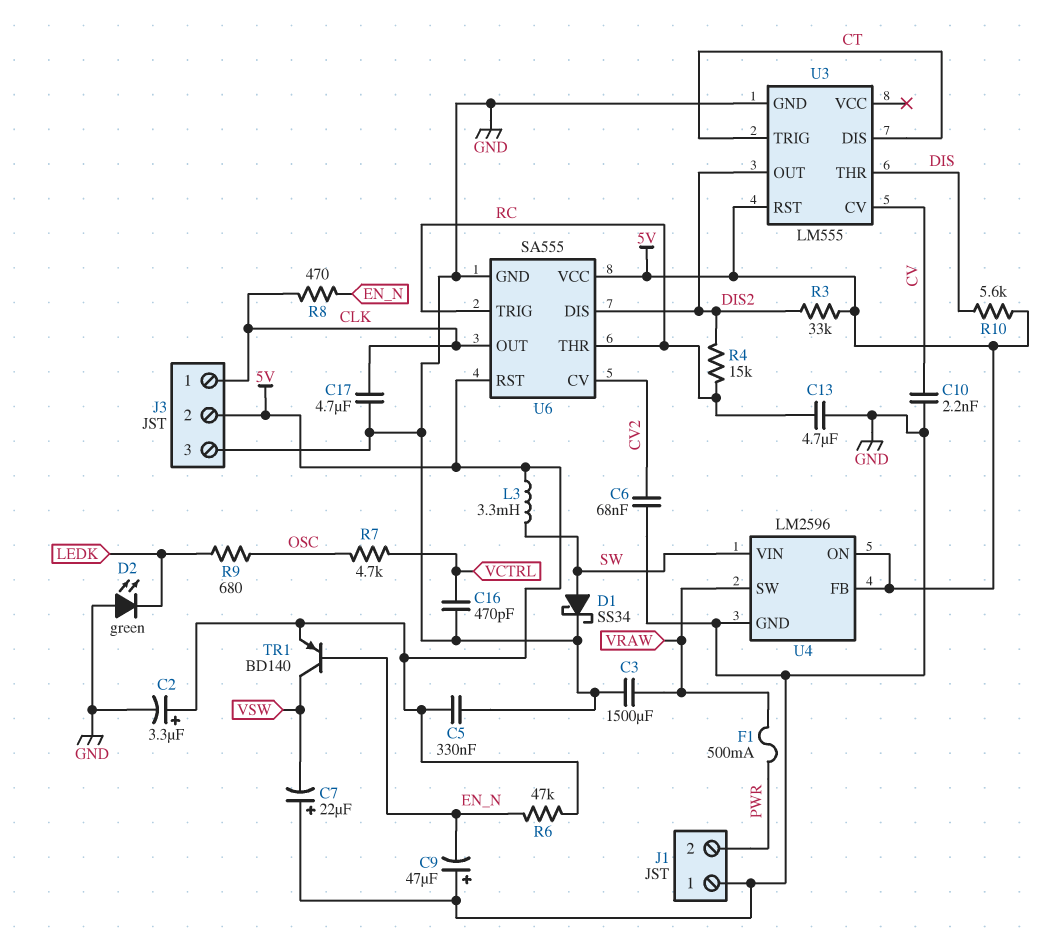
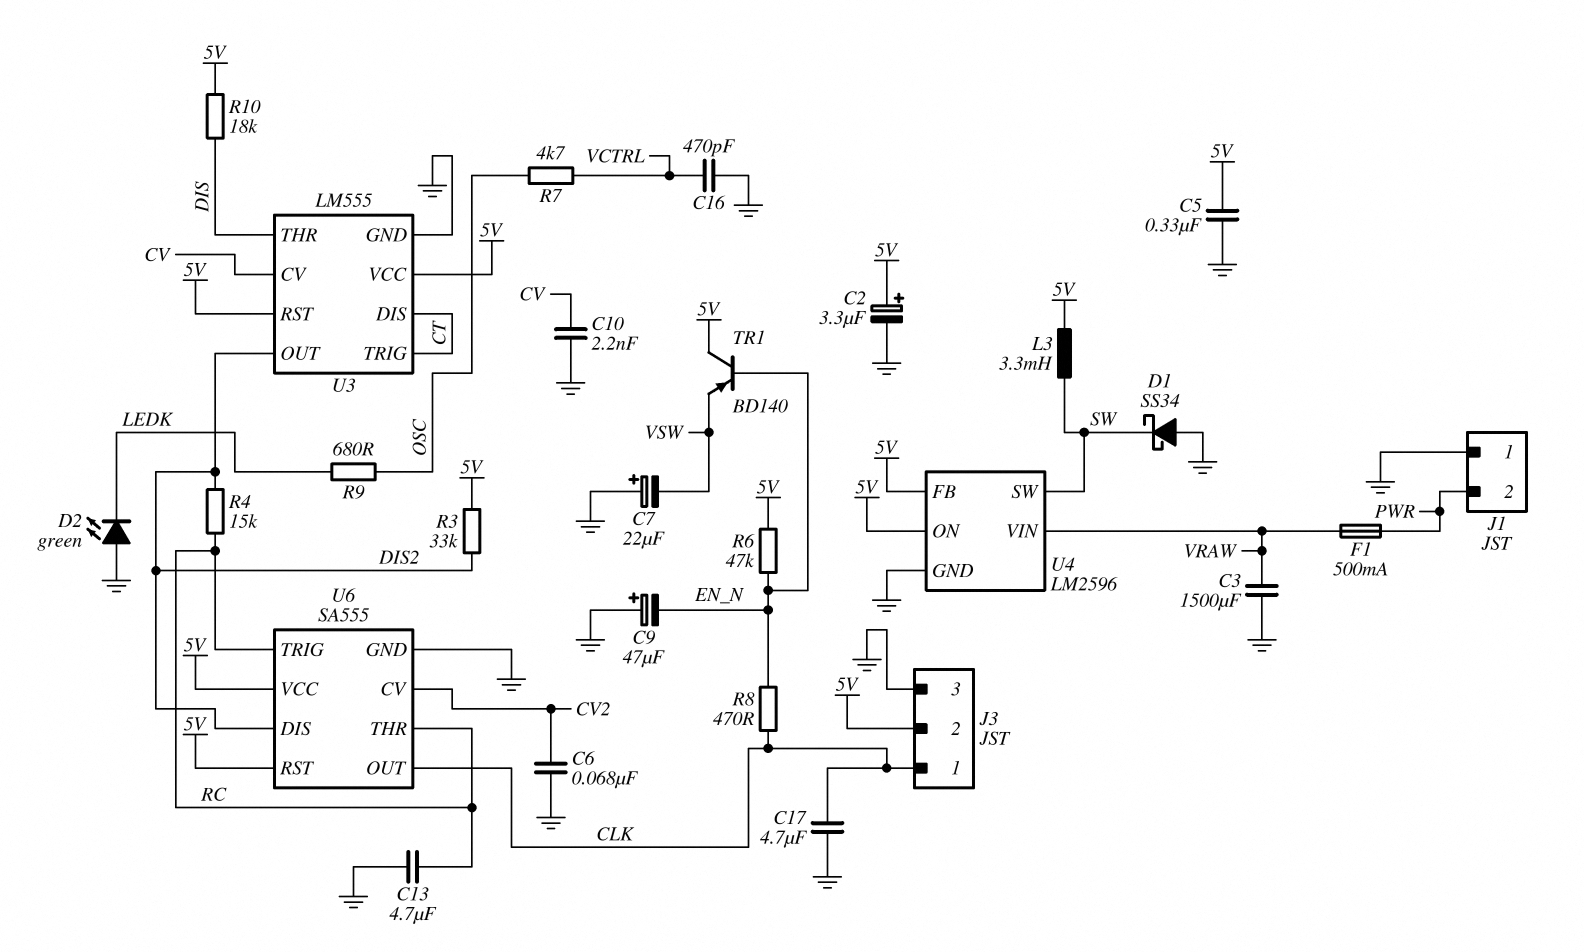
D1: schottky SS34 (A SW, K GND) -> schottky SS34 (A GND, K SW)
R10: 5.6k (5V, DIS) -> 18k (5V, DIS)
TR1: PNP BD140 (B EN_N, C VSW, E 5V) -> PNP BD140 (B EN_N, C 5V, E VSW)
U3 pin VCC: none -> 5V
U4 pin SW: VRAW -> SW
U4 pin VIN: SW -> VRAW

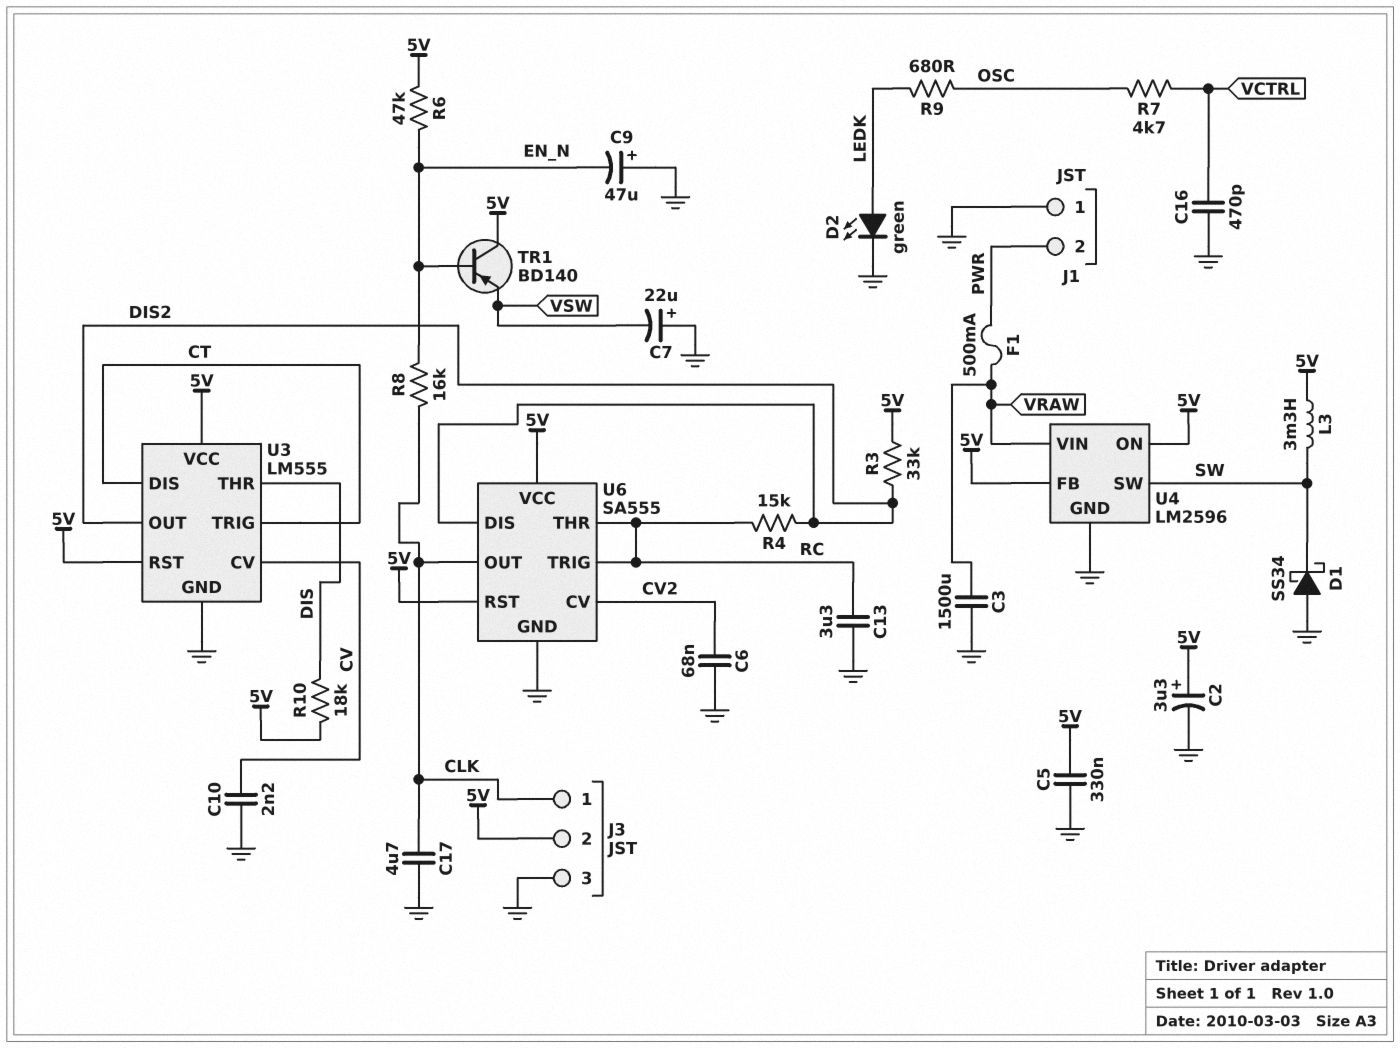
C13: 4.7uF (GND, RC) -> 3.3uF (GND, RC)
D2: LED green (A GND, K LEDK) -> LED green (A LEDK, K GND)
R8: 470 (CLK, EN_N) -> 16k (CLK, EN_N)

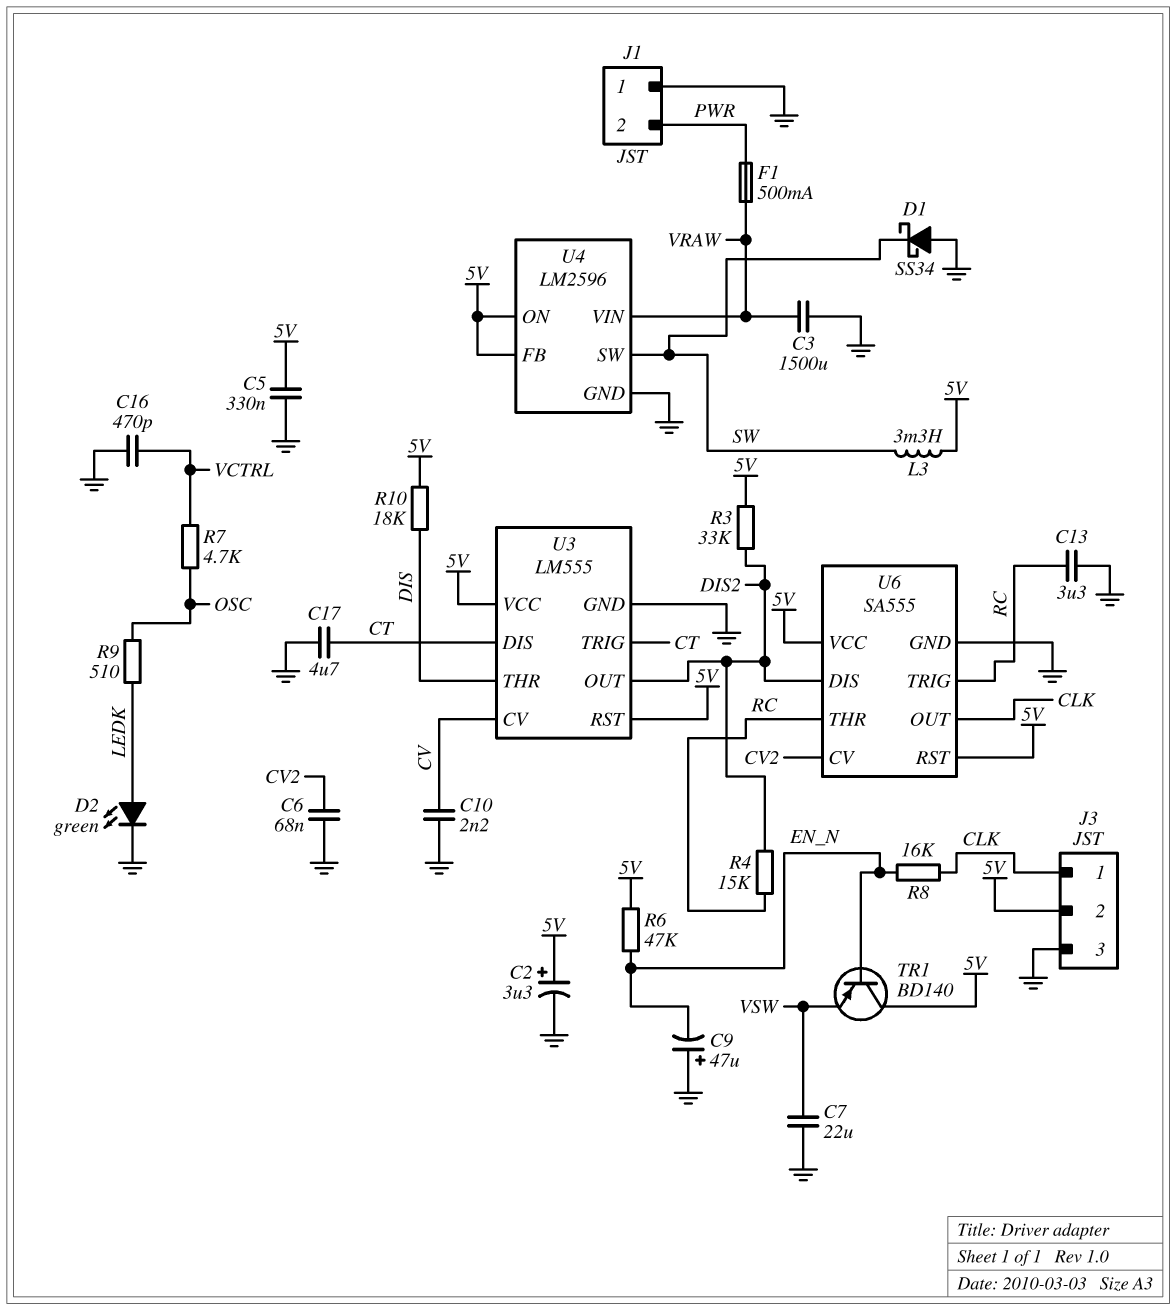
C7: 22uF (plus GND, minus VSW) -> 22uF (GND, VSW)
C17: 4.7uF (CLK, GND) -> 4.7uF (CT, GND)
R9: 680 (LEDK, OSC) -> 510 (LEDK, OSC)

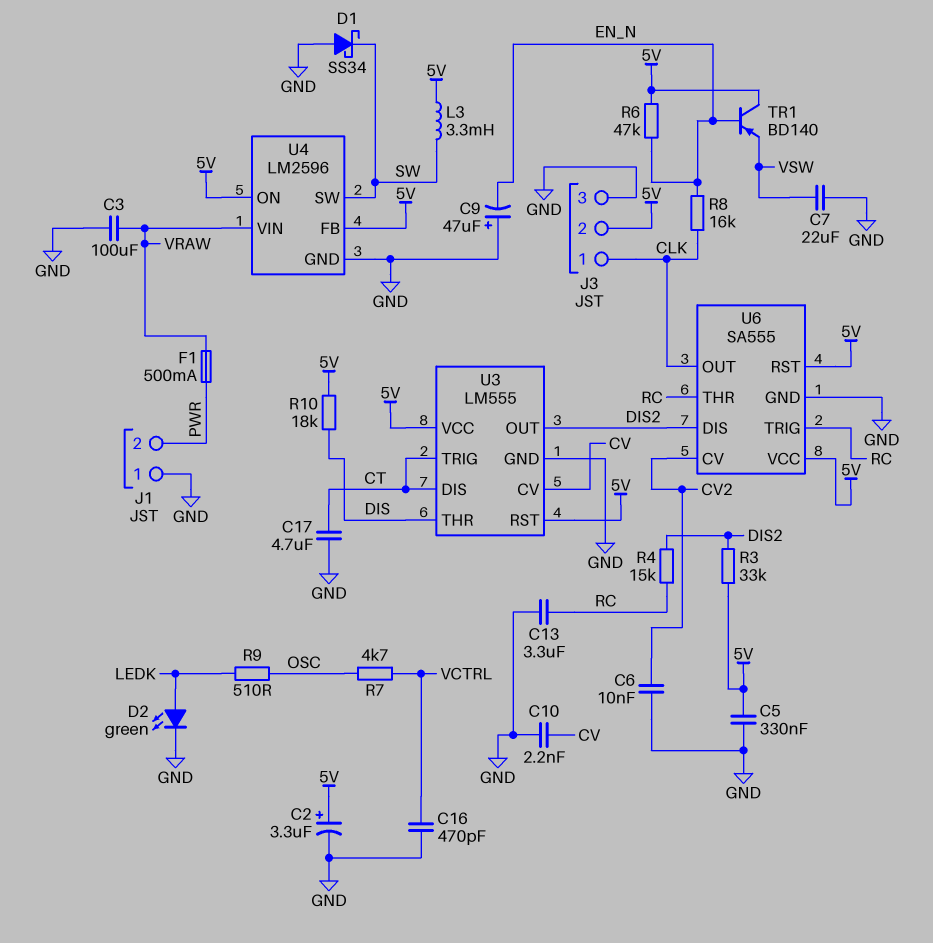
C3: 1500uF (GND, VRAW) -> 100uF (GND, VRAW)
C6: 68nF (CV2, GND) -> 10nF (CV2, GND)

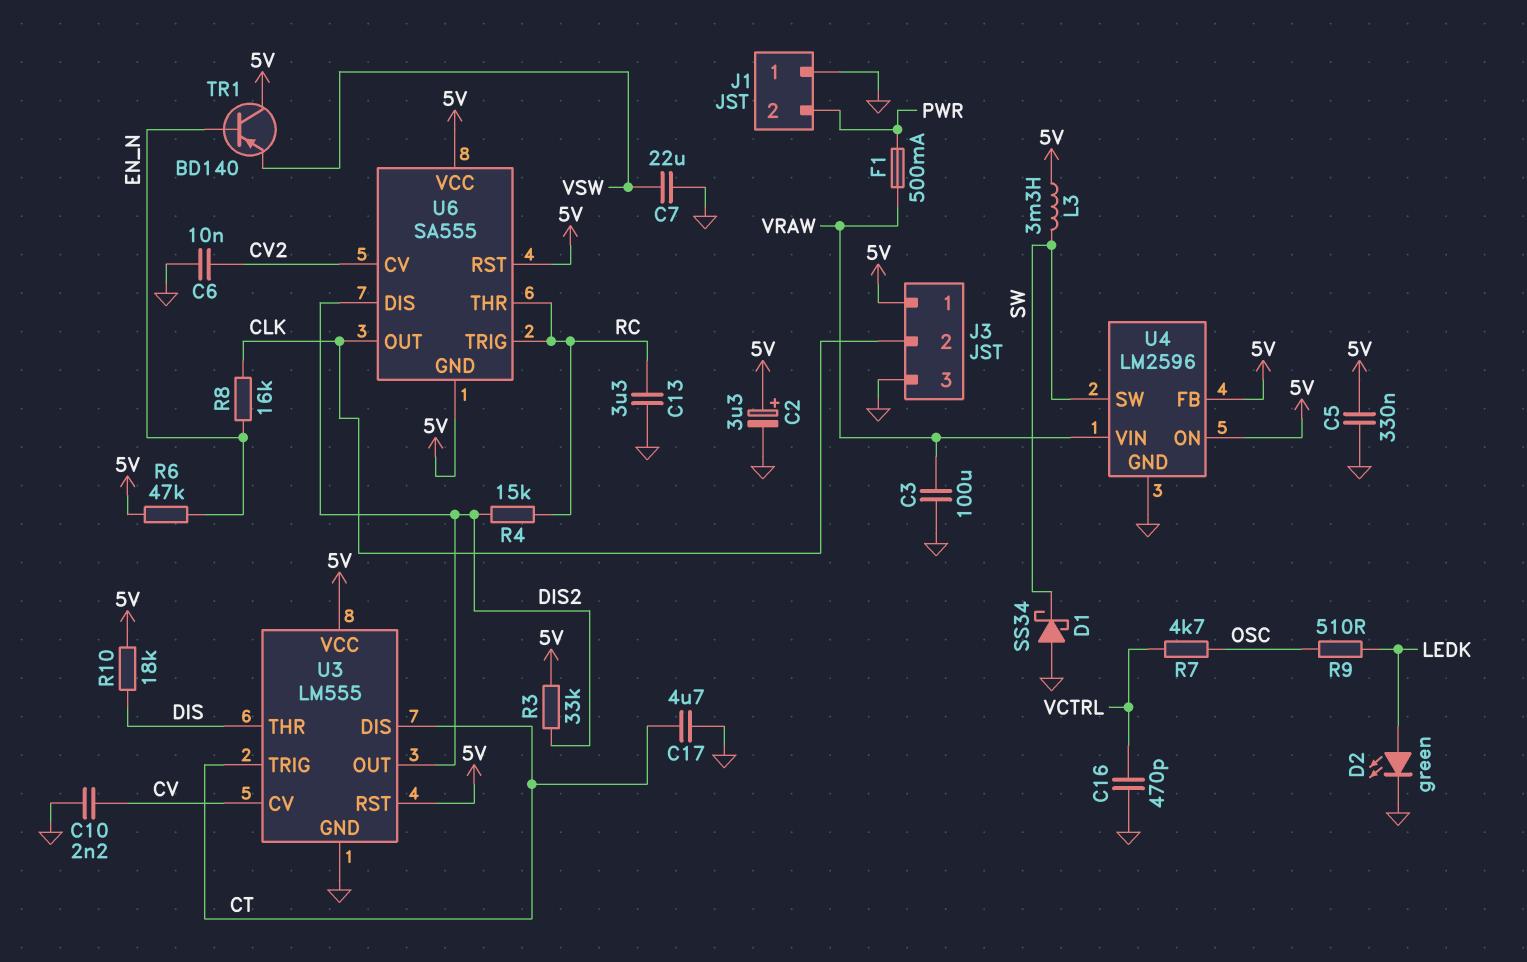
C9: 47uF (plus GND, minus EN_N) -> none
J3 pin 1: CLK -> 5V
J3 pin 2: 5V -> CLK
U6 pin GND: GND -> 5V

